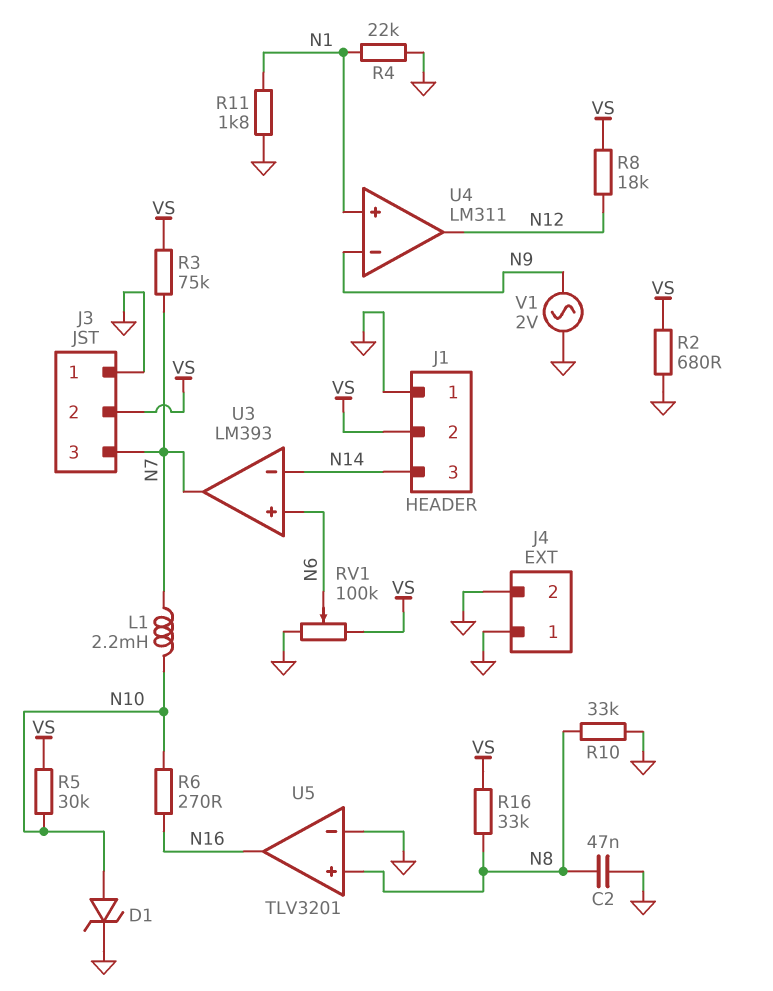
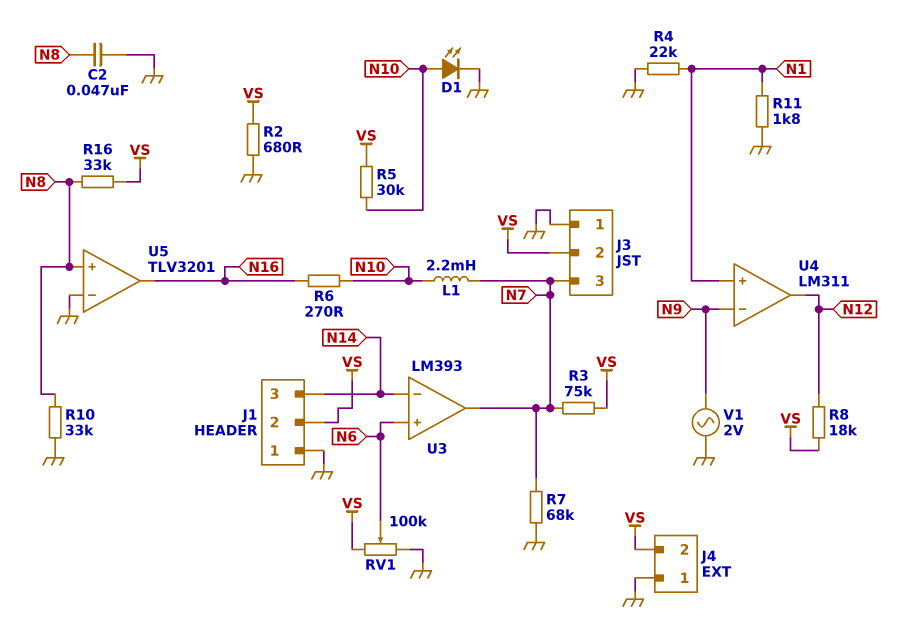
D1: zener (A N10, K GND) -> LED (A N10, K GND)
J4 pin 2: GND -> VS
R7: none -> 68k (GND, N7)

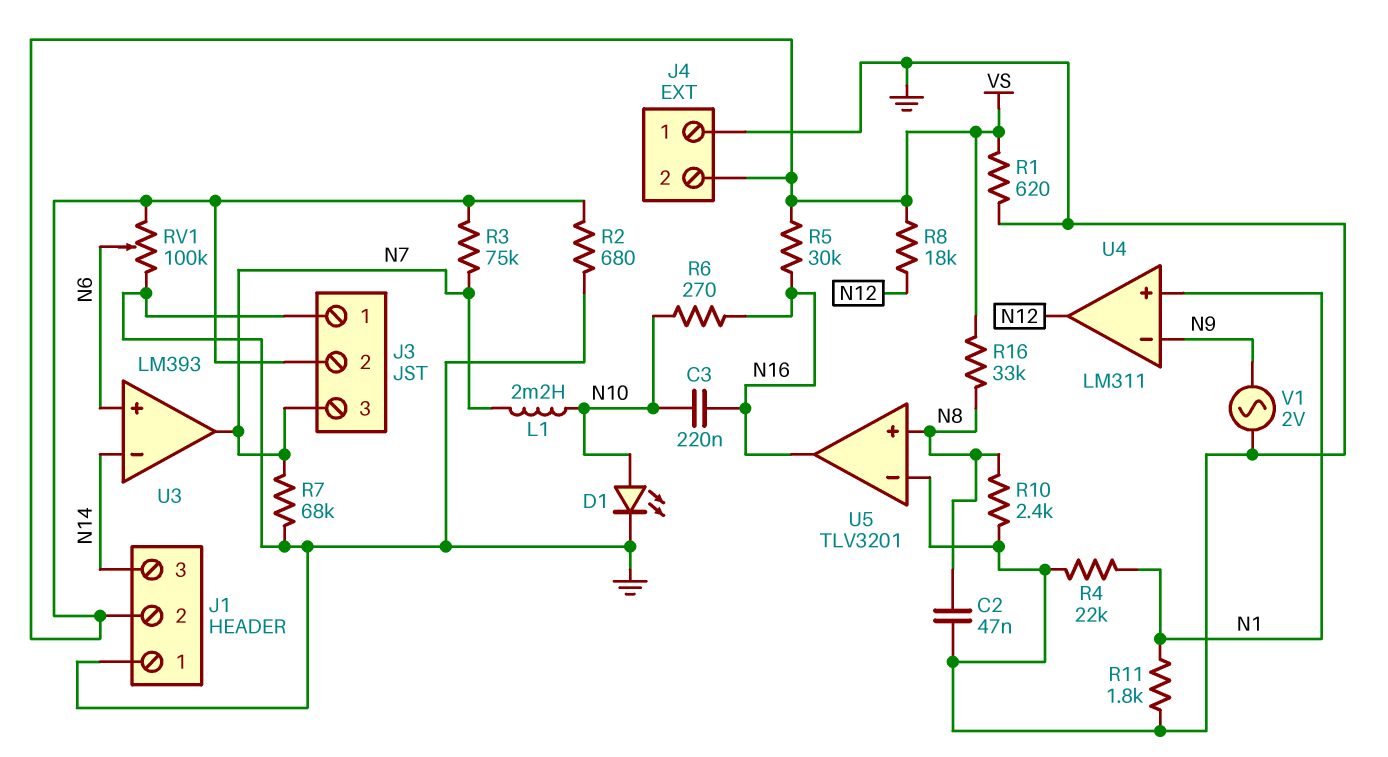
C3: none -> 220nF (N10, N16)
R1: none -> 620 (GND, VS)
R5: 30k (N10, VS) -> 30k (N16, VS)
R10: 33k (GND, N8) -> 2.4k (GND, N8)

